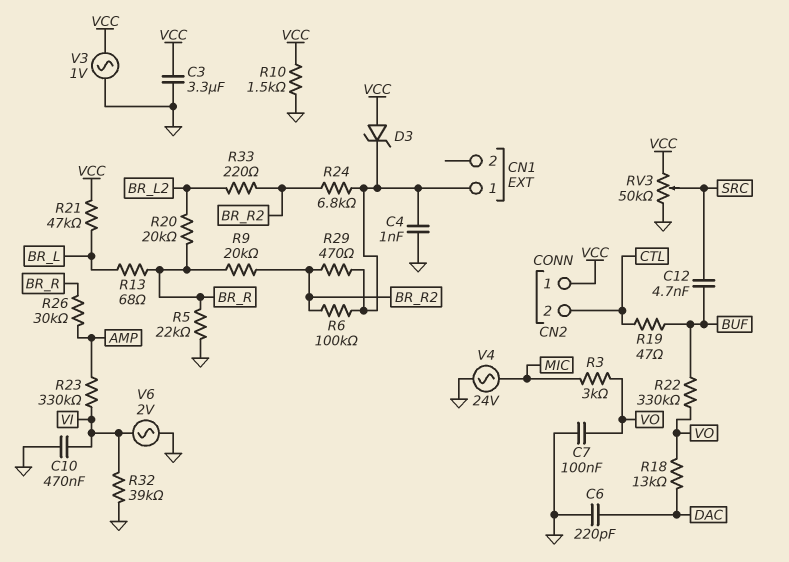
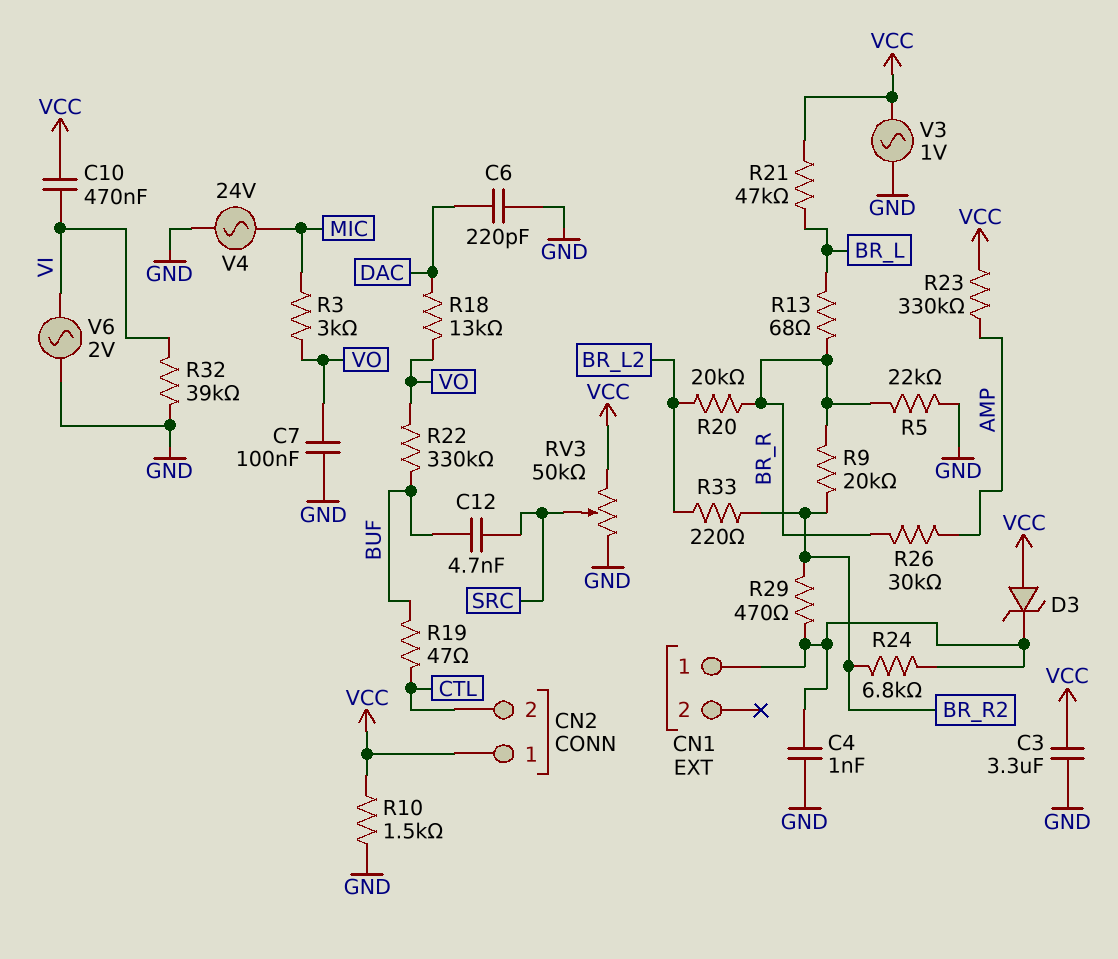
C10: 470nF (GND, VI) -> 470nF (VCC, VI)
R6: 100k (BR_R2, CN1/1) -> none
R23: 330k (AMP, VI) -> 330k (AMP, VCC)

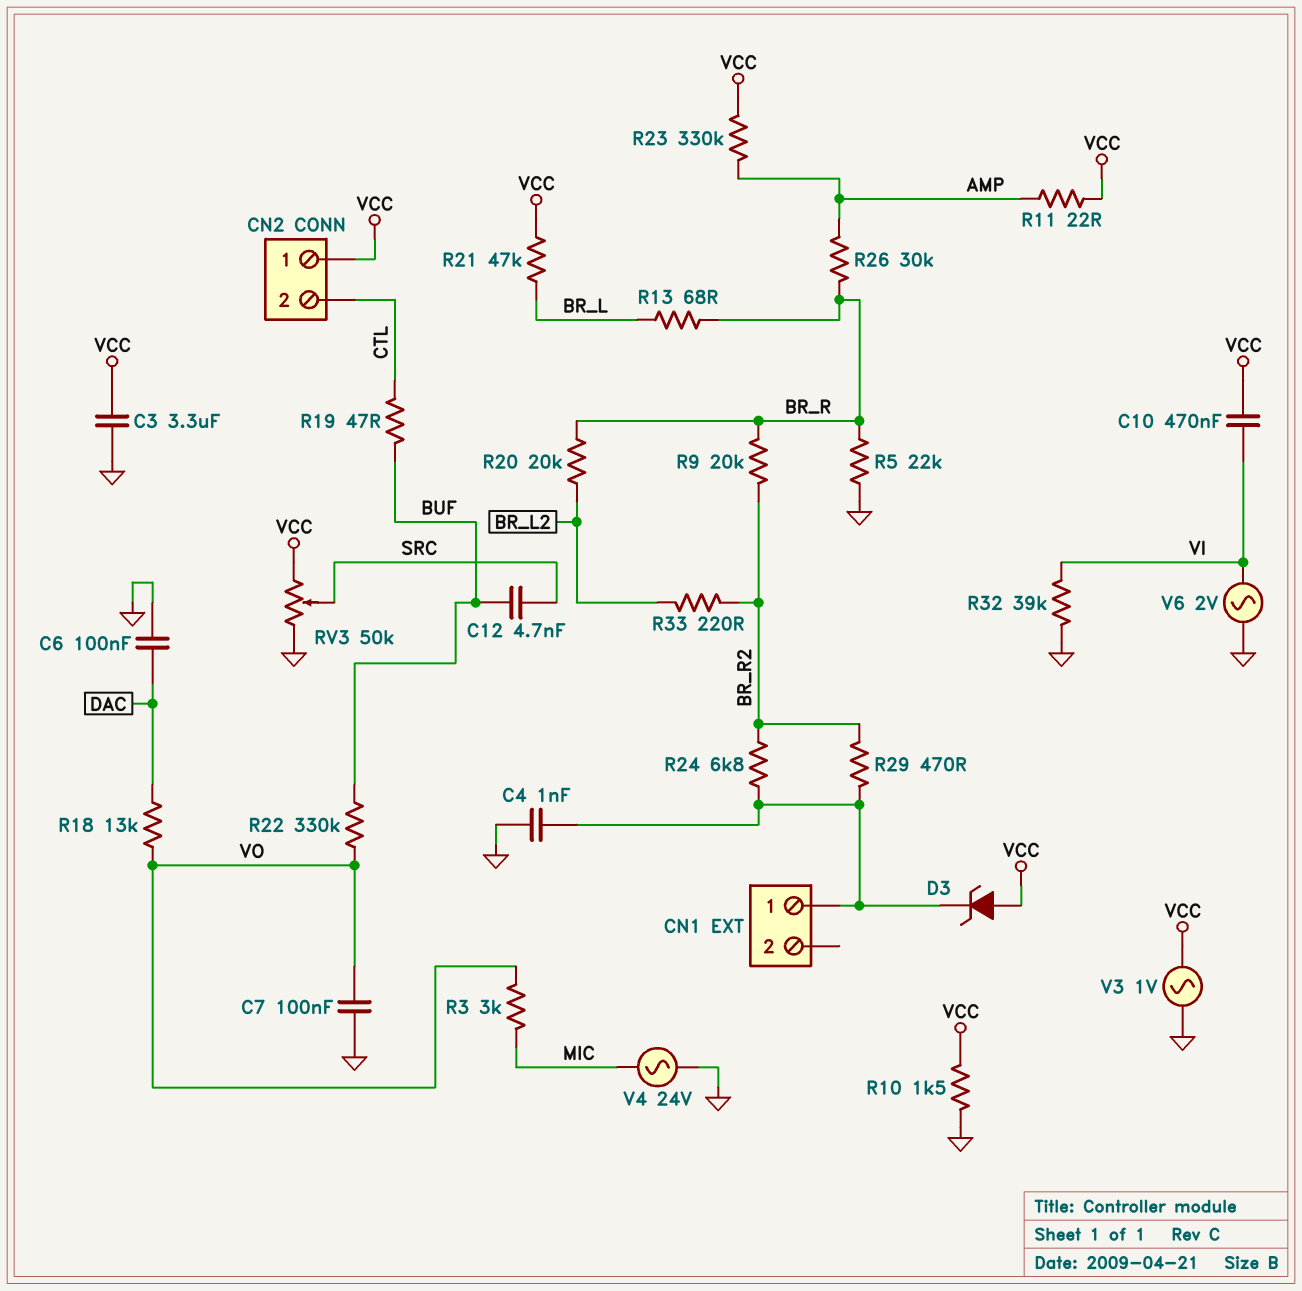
C6: 220pF (DAC, GND) -> 100nF (DAC, GND)
R11: none -> 22 (AMP, VCC)

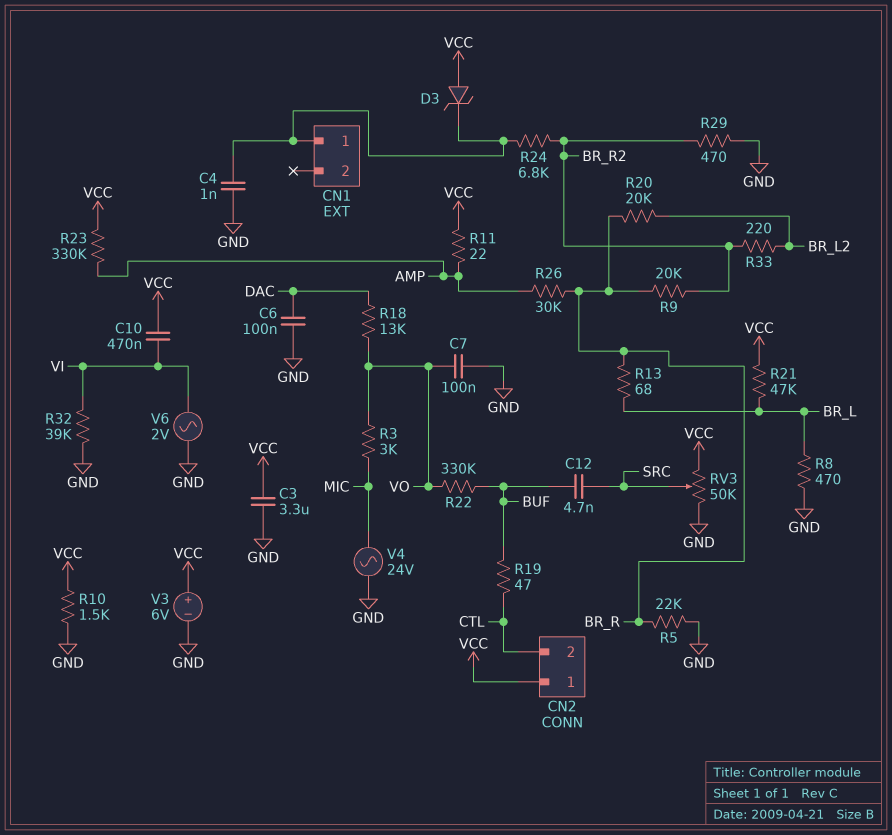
R8: none -> 470 (BR_L, GND)
R29: 470 (BR_R2, CN1/1) -> 470 (BR_R2, GND)
V3: AC 1V (GND, VCC) -> 6V (plus VCC, minus GND)

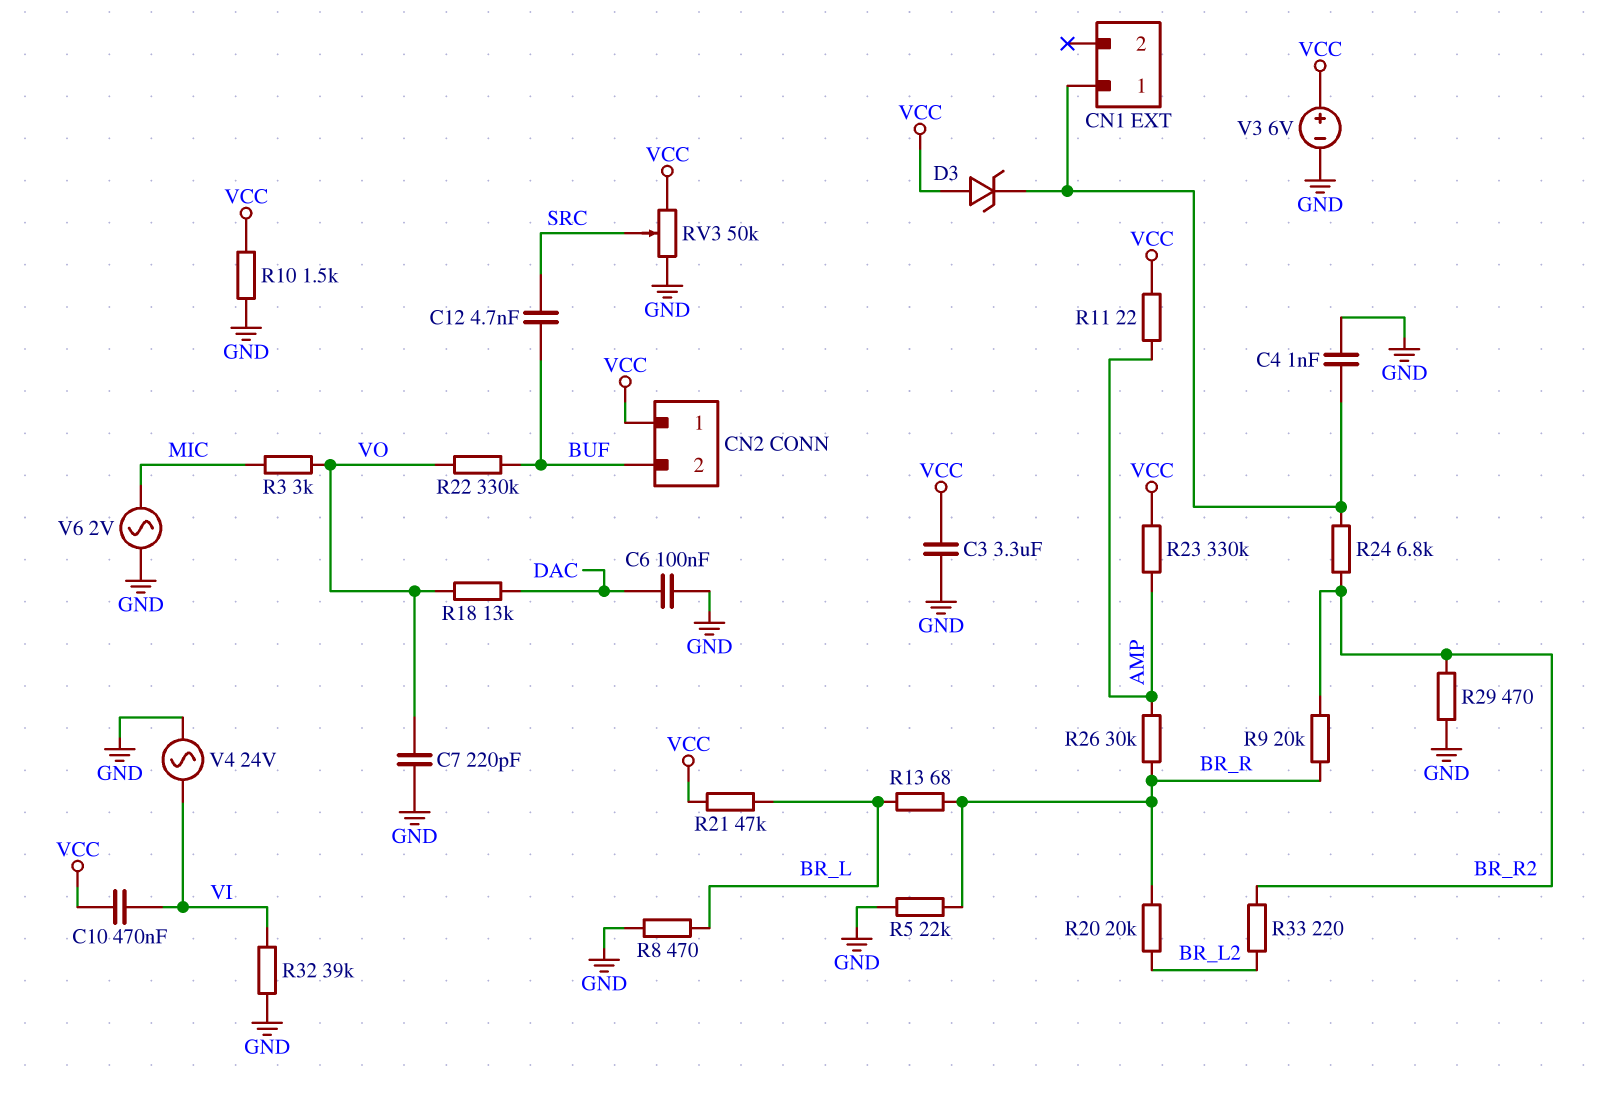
C7: 100nF (GND, VO) -> 220pF (GND, VO)
CN2 pin 2: CTL -> BUF
R19: 47 (BUF, CTL) -> none
V4: AC 24V (GND, MIC) -> AC 24V (GND, VI)
V6: AC 2V (GND, VI) -> AC 2V (GND, MIC)

